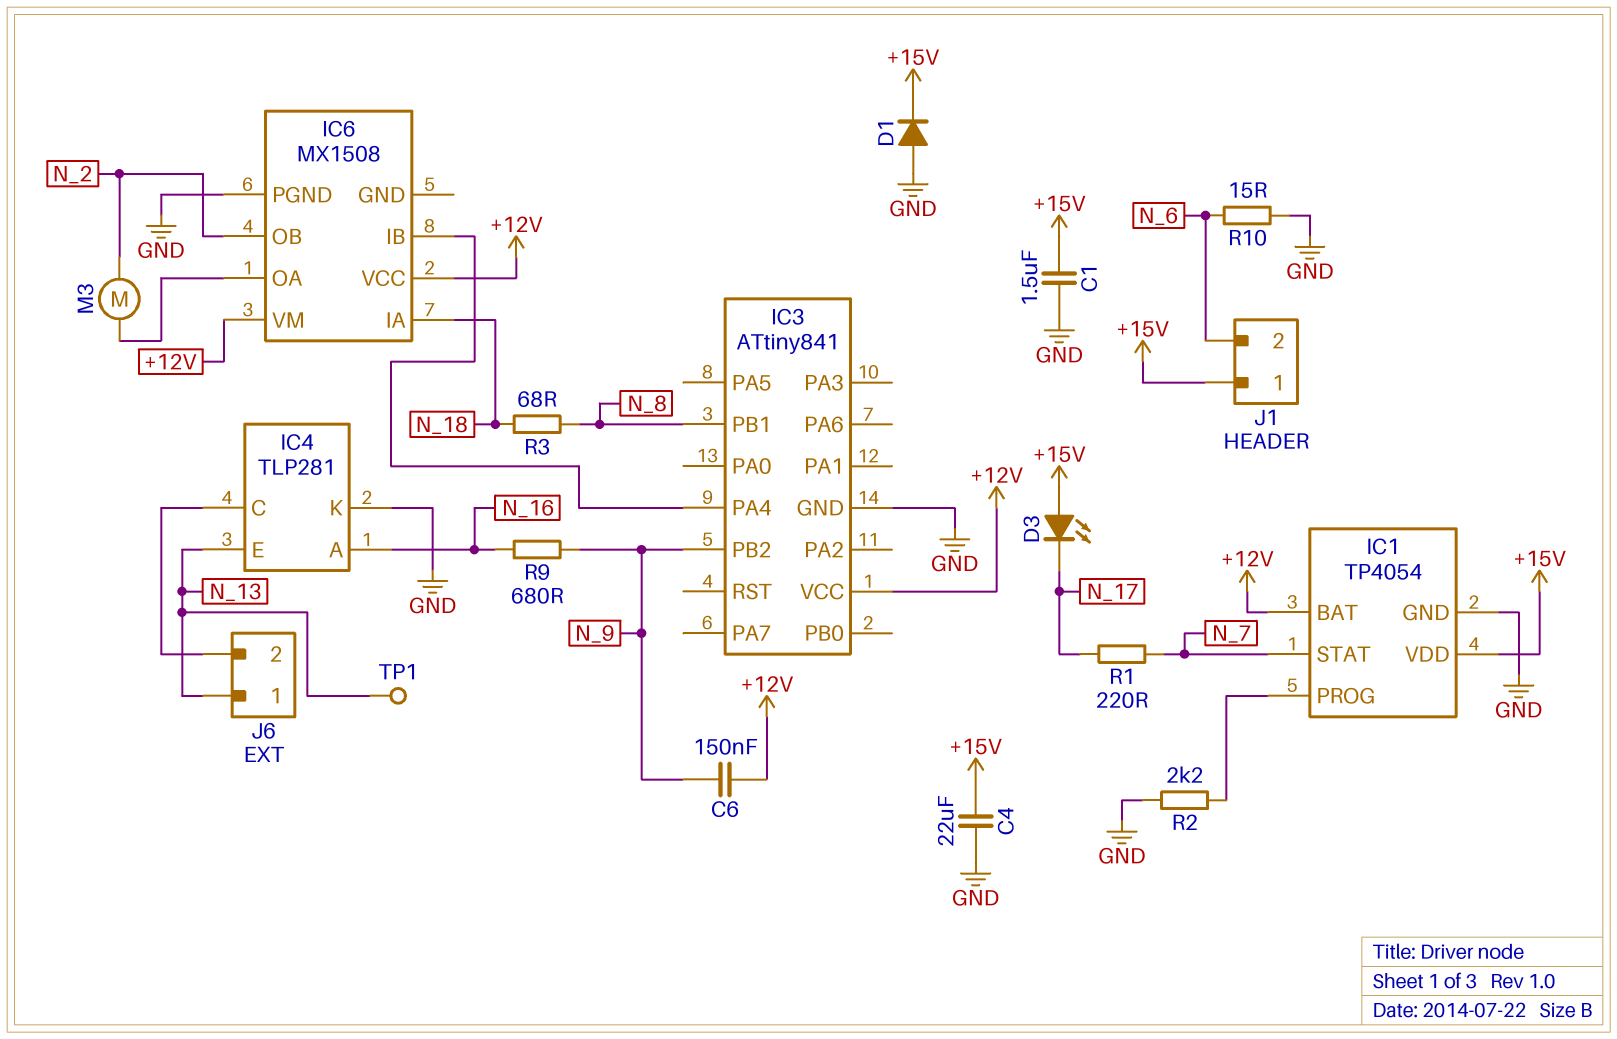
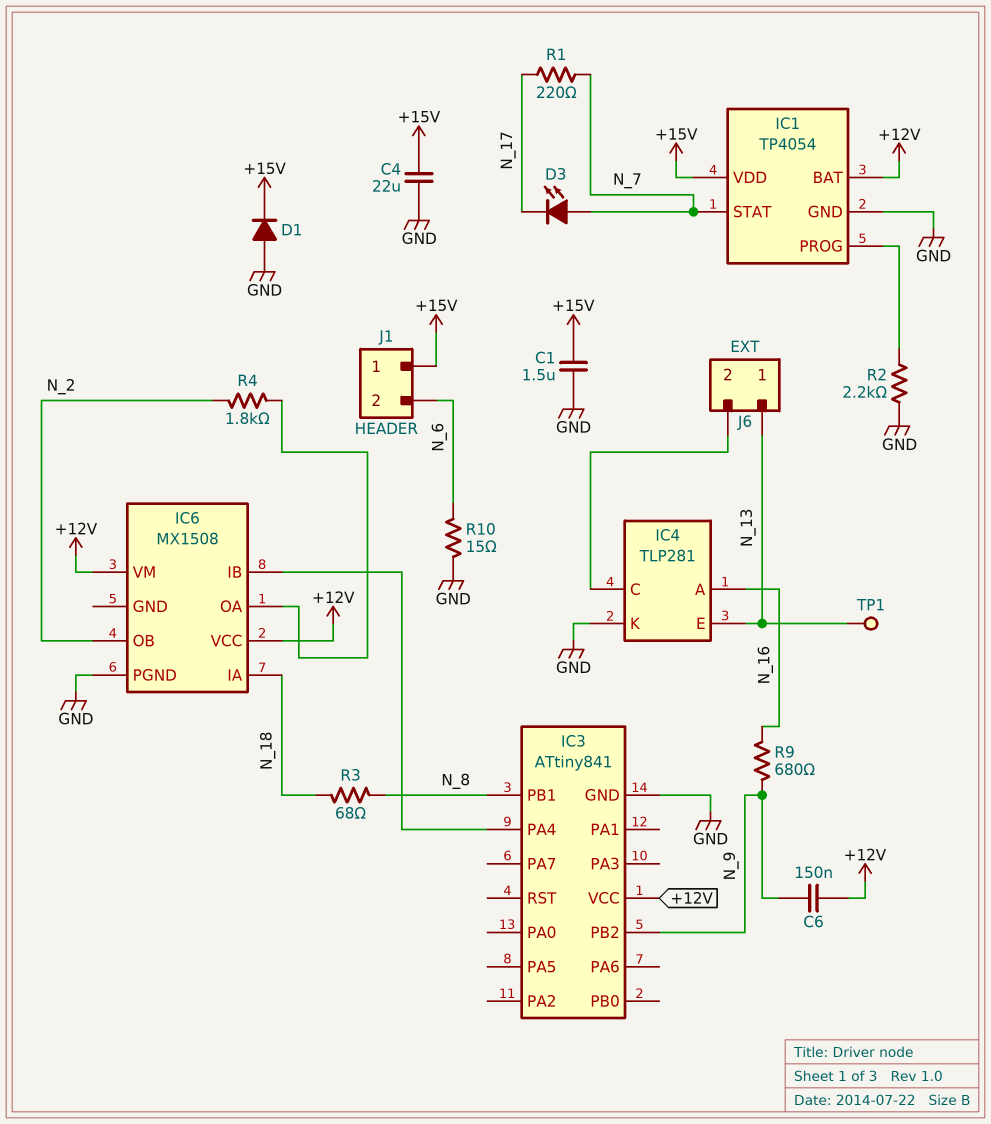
D3: LED (A +15V, K N_17) -> LED (A N_7, K N_17)
M3: motor (IC6/OA, N_2) -> none
R4: none -> 1.8k (IC6/OA, N_2)

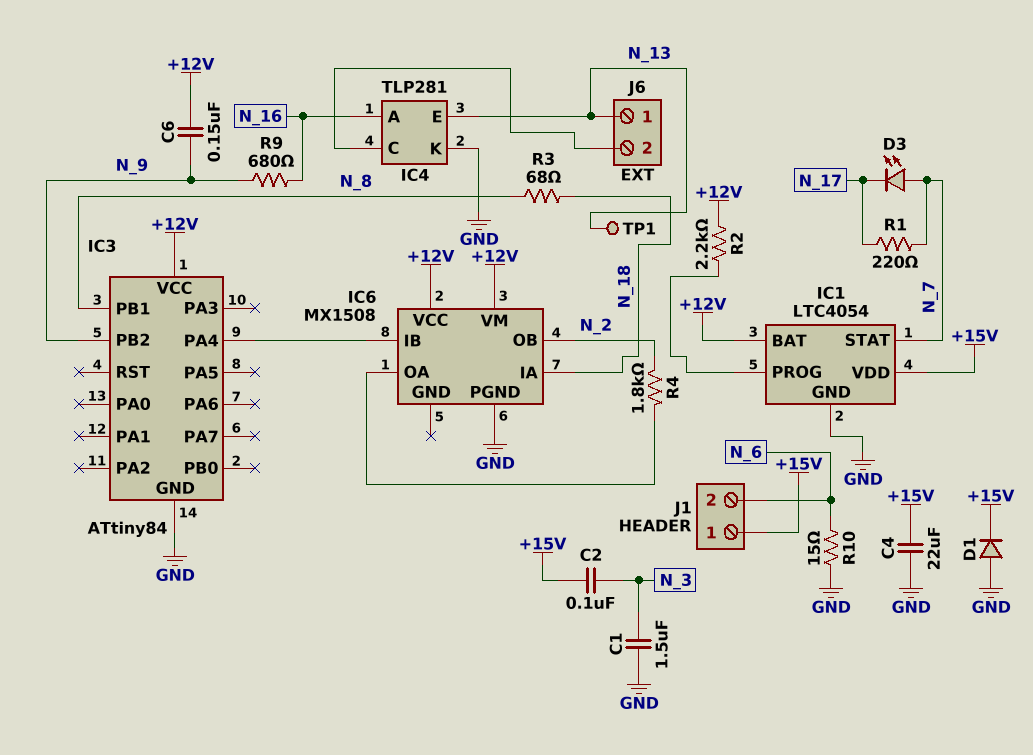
C1: 1.5uF (+15V, GND) -> 1.5uF (GND, N_3)
C2: none -> 100nF (+15V, N_3)
IC1: TP4054 -> LTC4054
IC3: ATtiny841 -> ATtiny84
R2: 2.2k (GND, IC1/PROG) -> 2.2k (+12V, IC1/PROG)

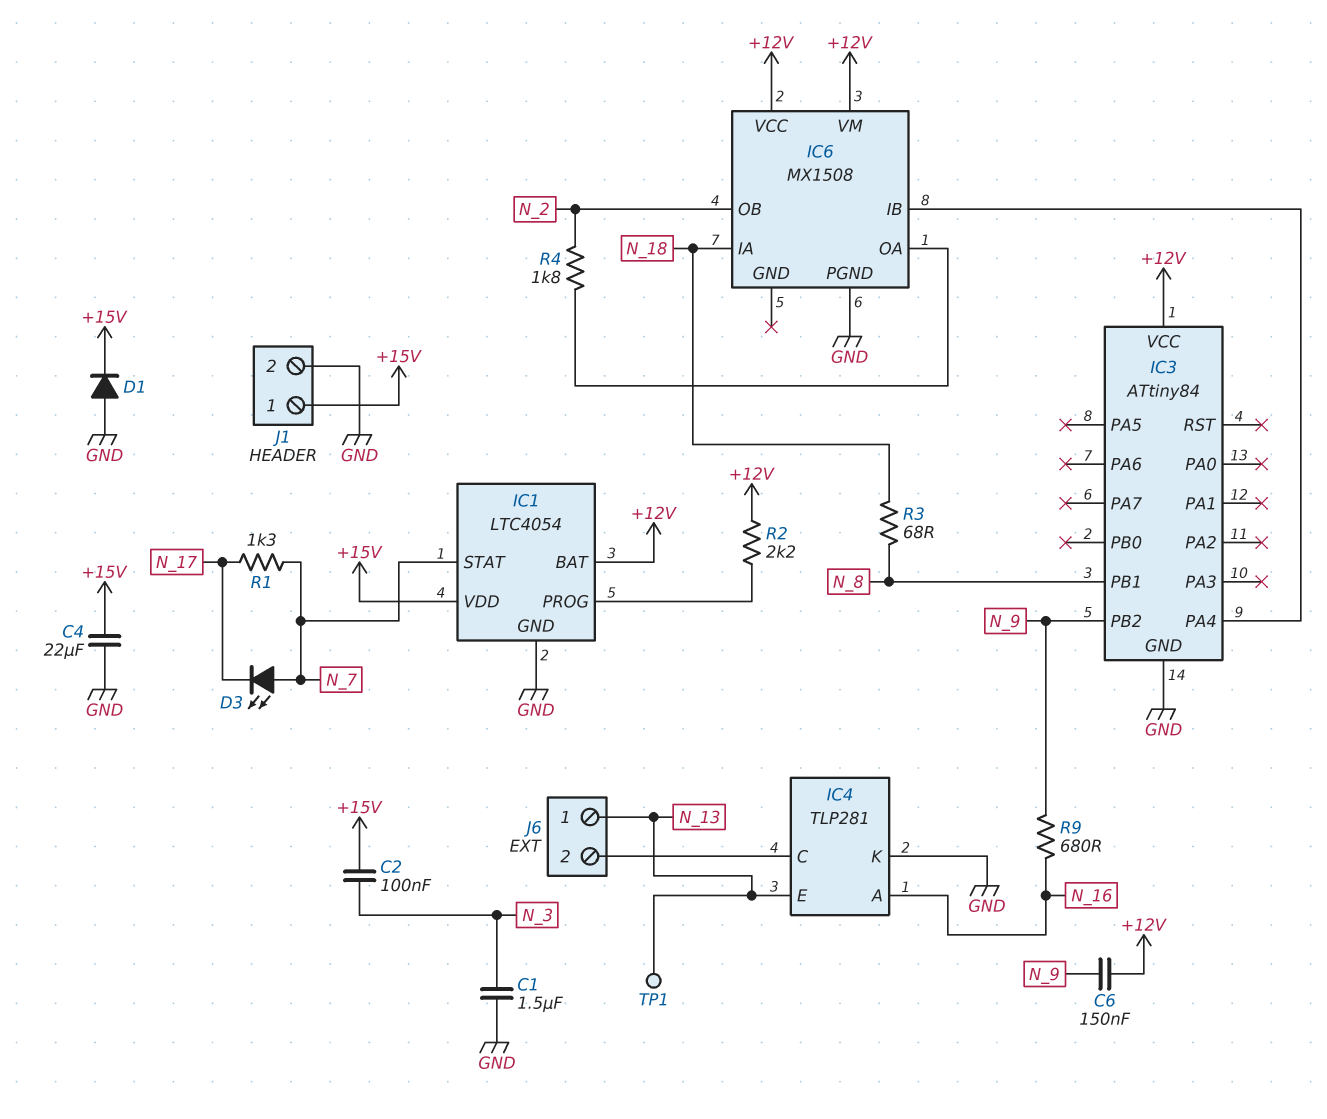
J1 pin 2: N_6 -> GND
R1: 220 (N_7, N_17) -> 1.3k (N_7, N_17)
R10: 15 (GND, N_6) -> none

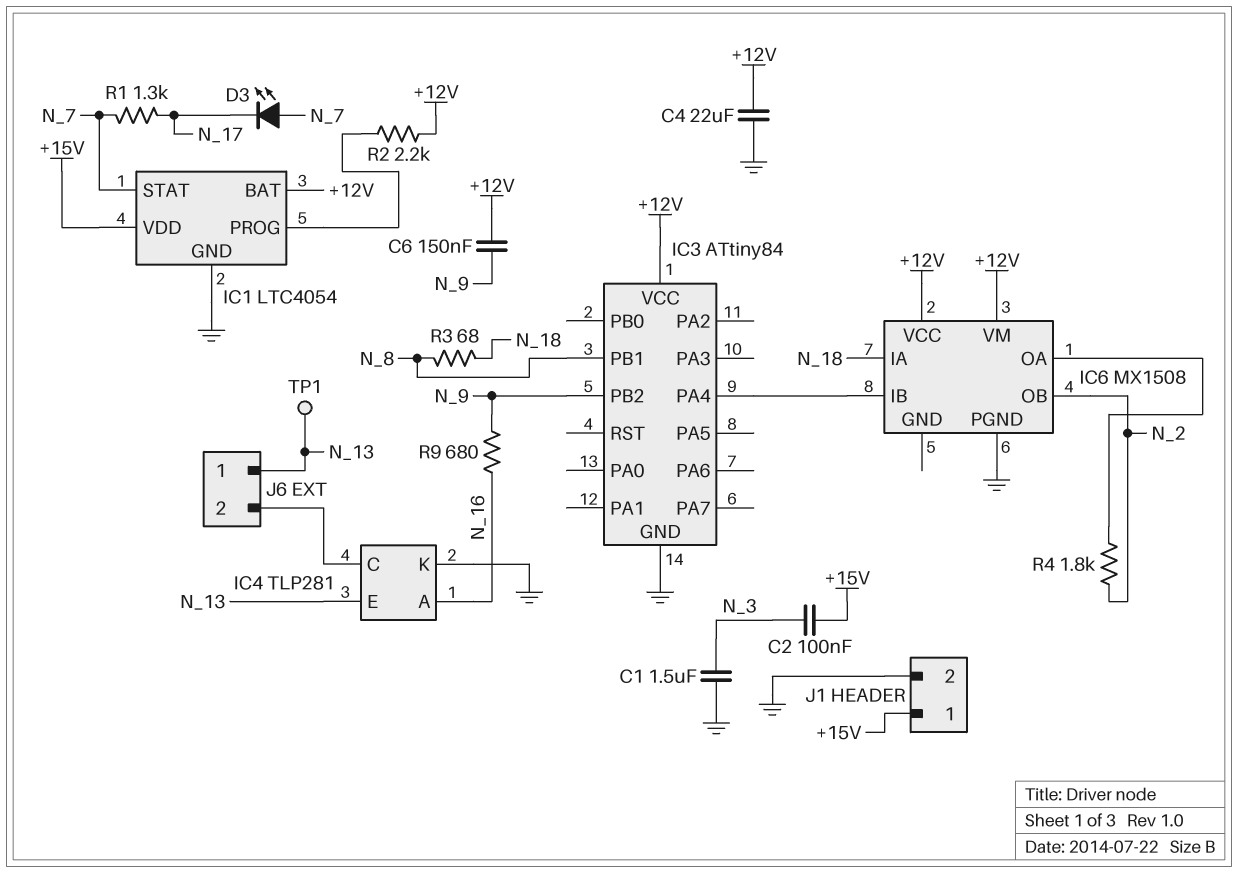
C4: 22uF (+15V, GND) -> 22uF (+12V, GND)
D1: diode (A GND, K +15V) -> none

